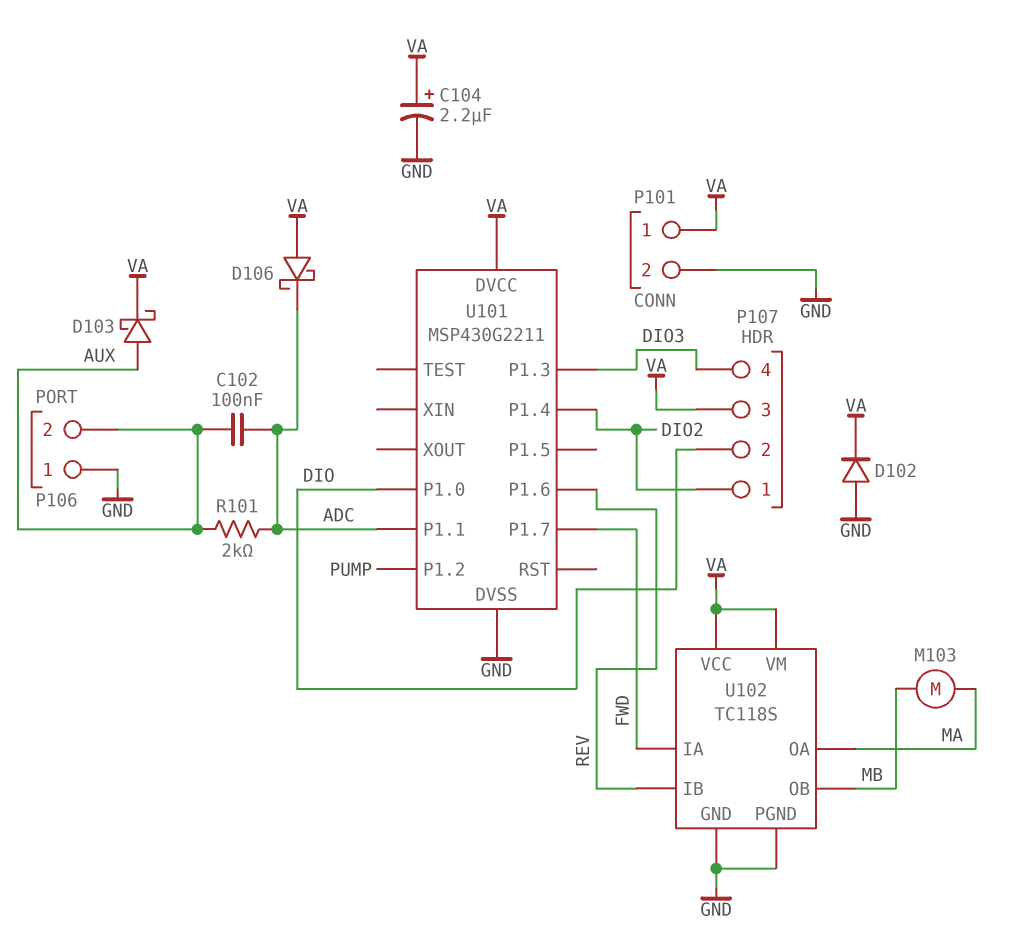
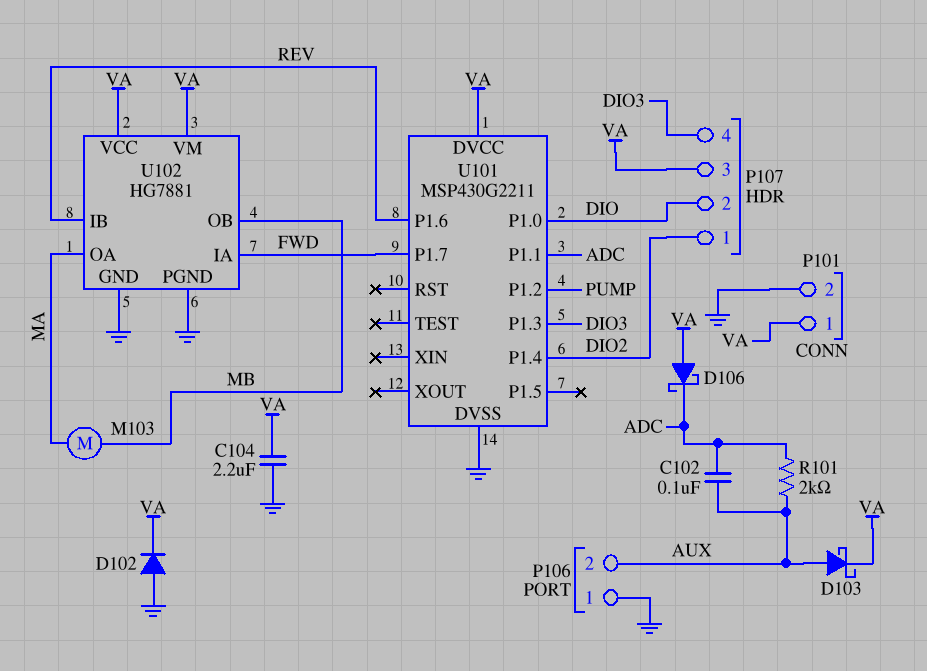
C104: 2.2uF (plus VA, minus GND) -> 2.2uF (GND, VA)
U102: TC118S -> HG7881

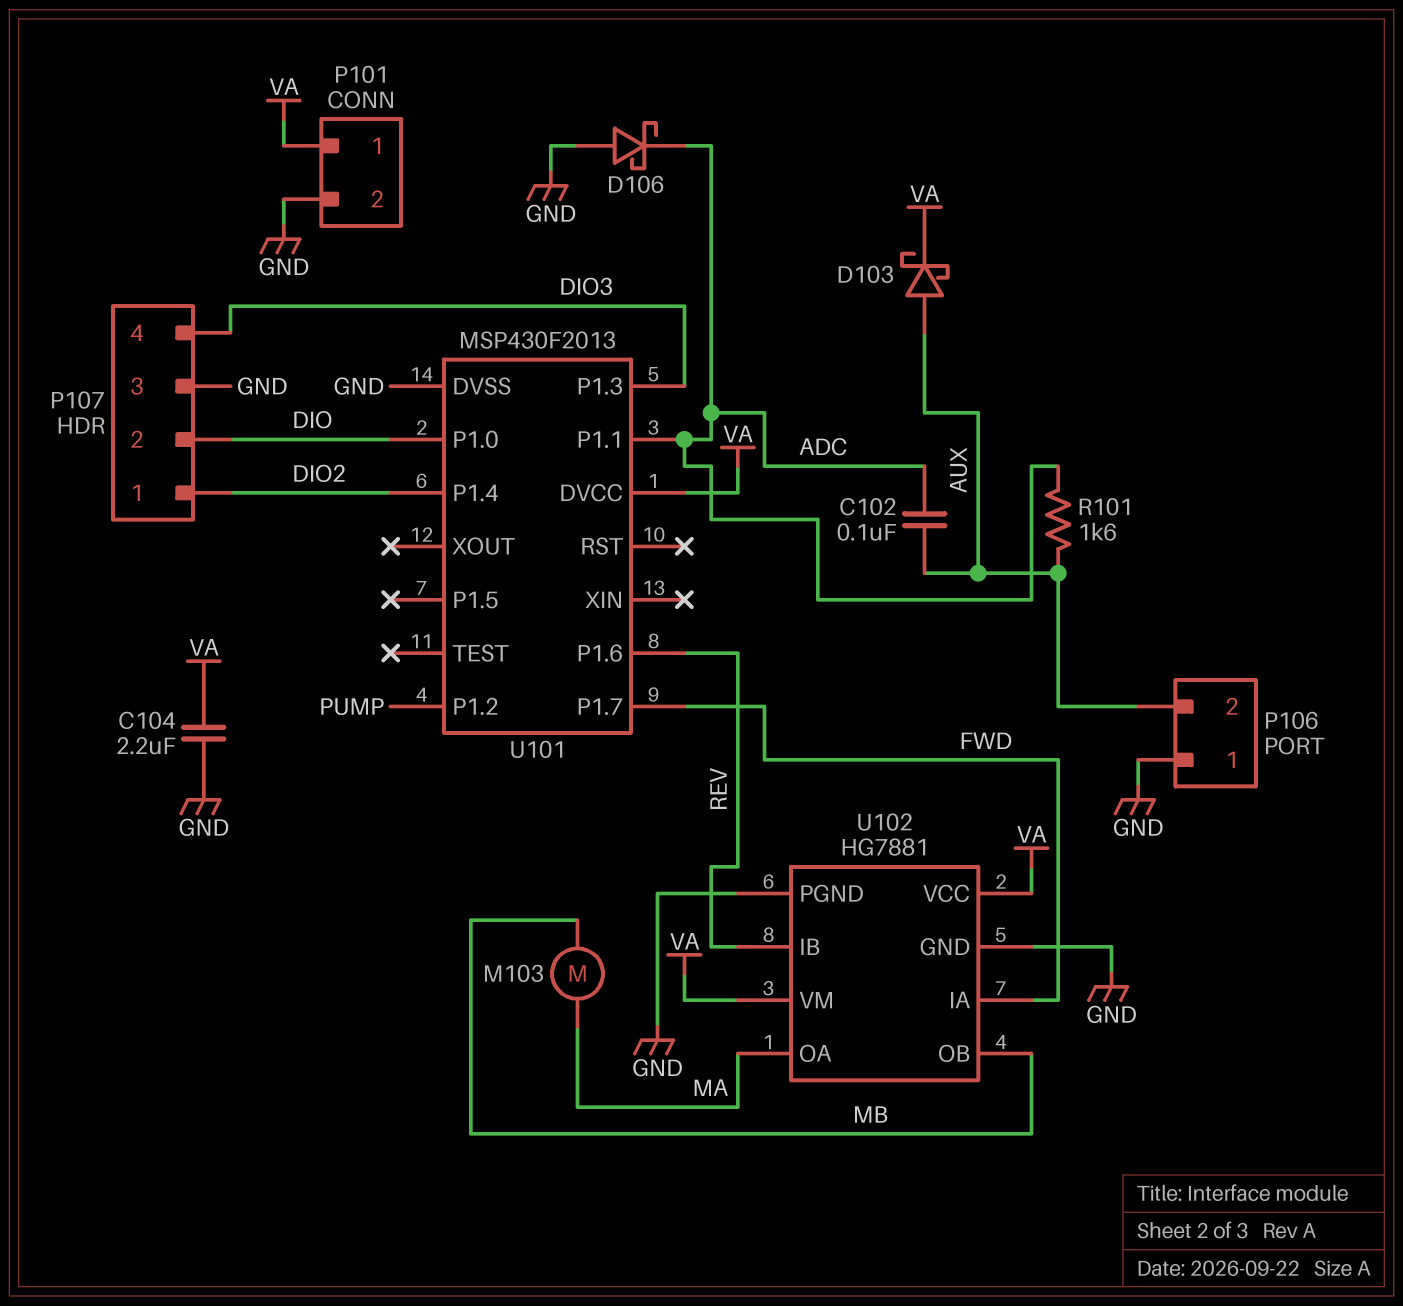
D102: diode (A GND, K VA) -> none
D106: schottky (A VA, K ADC) -> schottky (A GND, K ADC)
P107 pin 3: VA -> GND
R101: 2k (ADC, AUX) -> 1.6k (ADC, AUX)
U101: MSP430G2211 -> MSP430F2013

